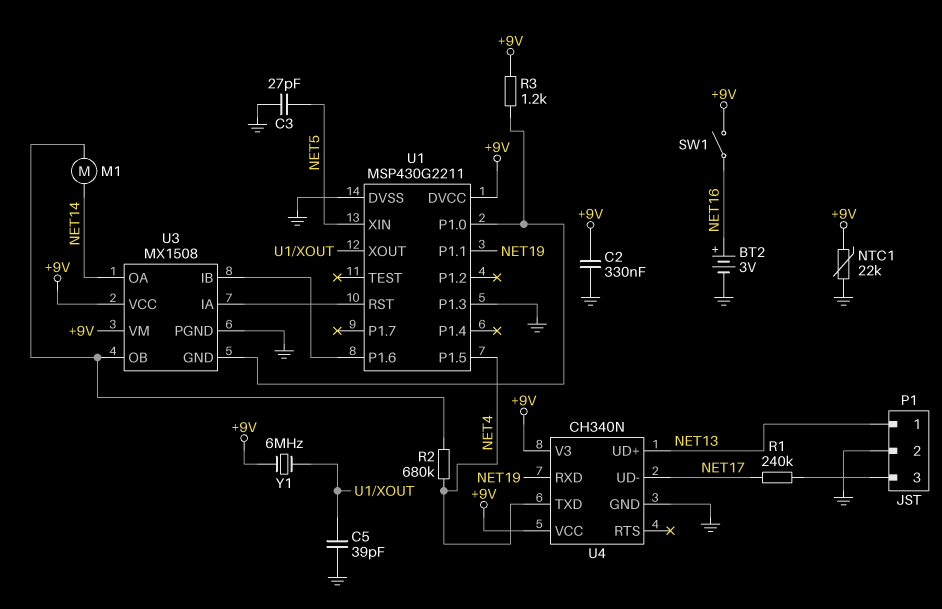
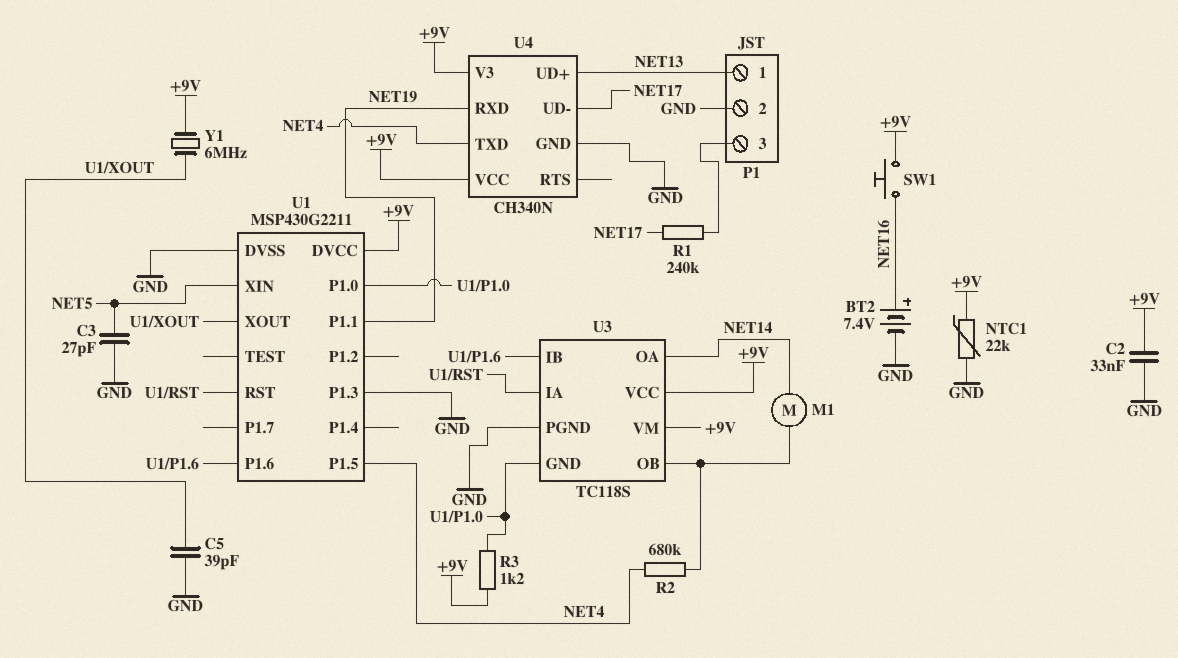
BT2: 3V (plus NET16, minus GND) -> 7.4V (plus NET16, minus GND)
C2: 330nF (+9V, GND) -> 33nF (+9V, GND)
SW1: switch (+9V, NET16) -> button (+9V, NET16)
U3: MX1508 -> TC118S

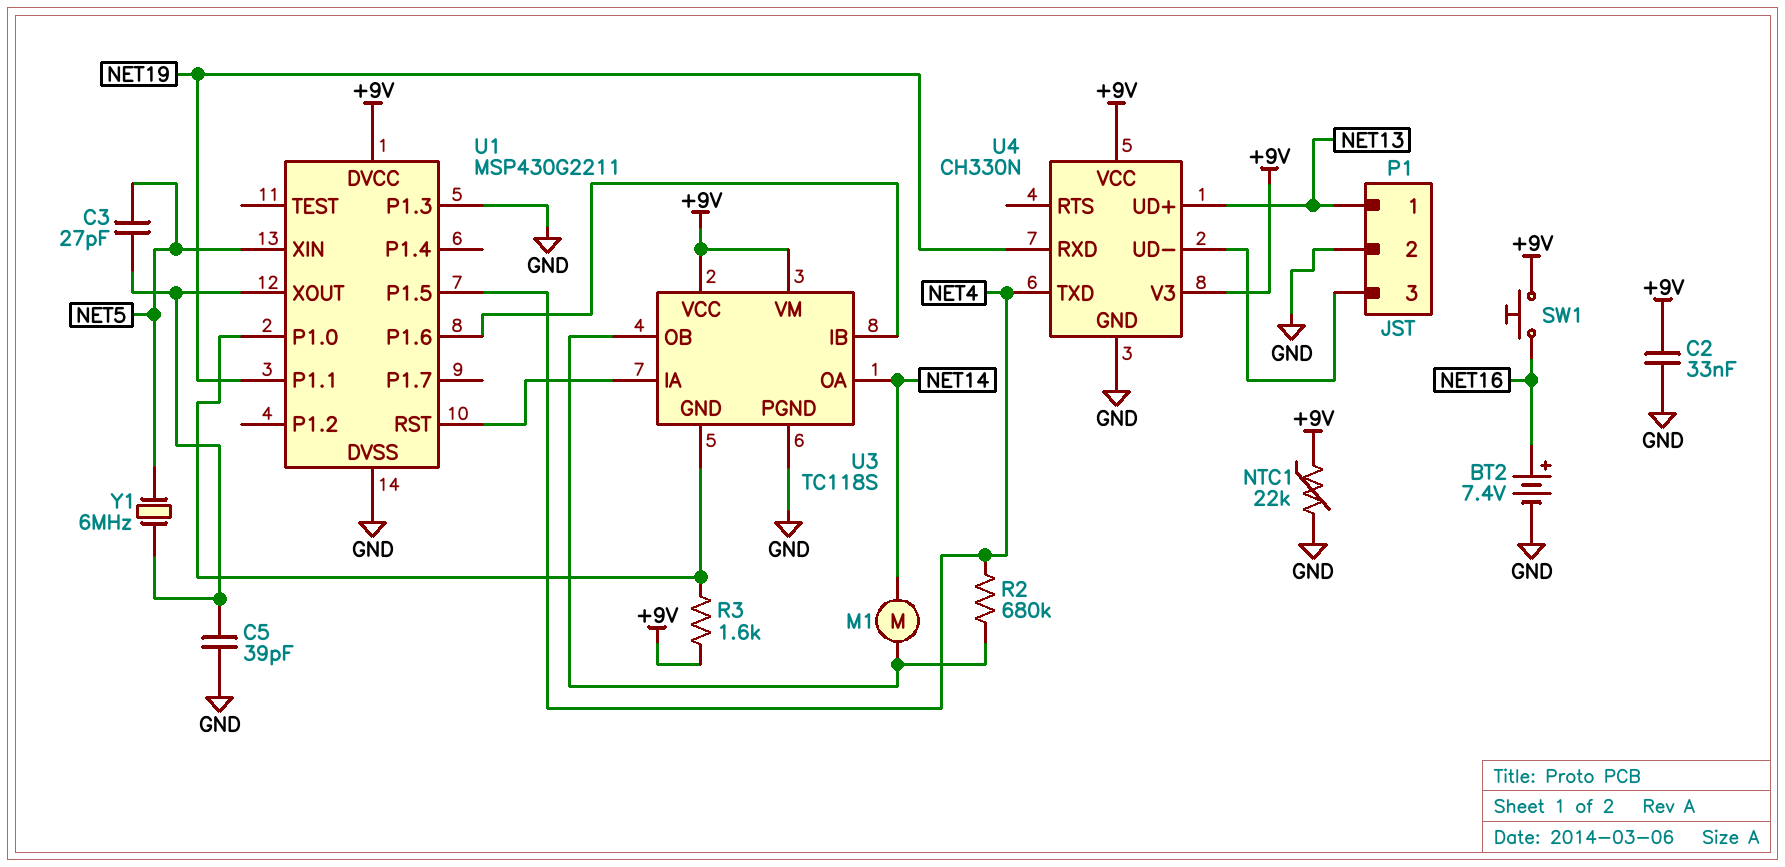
C3: 27pF (GND, NET5) -> 27pF (NET5, U1/XOUT)
R1: 240k (NET17, P1/3) -> none
R3: 1.2k (+9V, U1/P1.0) -> 1.6k (+9V, U1/P1.0)
U4: CH340N -> CH330N
U4 pin UD-: NET17 -> P1/3
Y1: 6MHz (+9V, U1/XOUT) -> 6MHz (NET5, U1/XOUT)

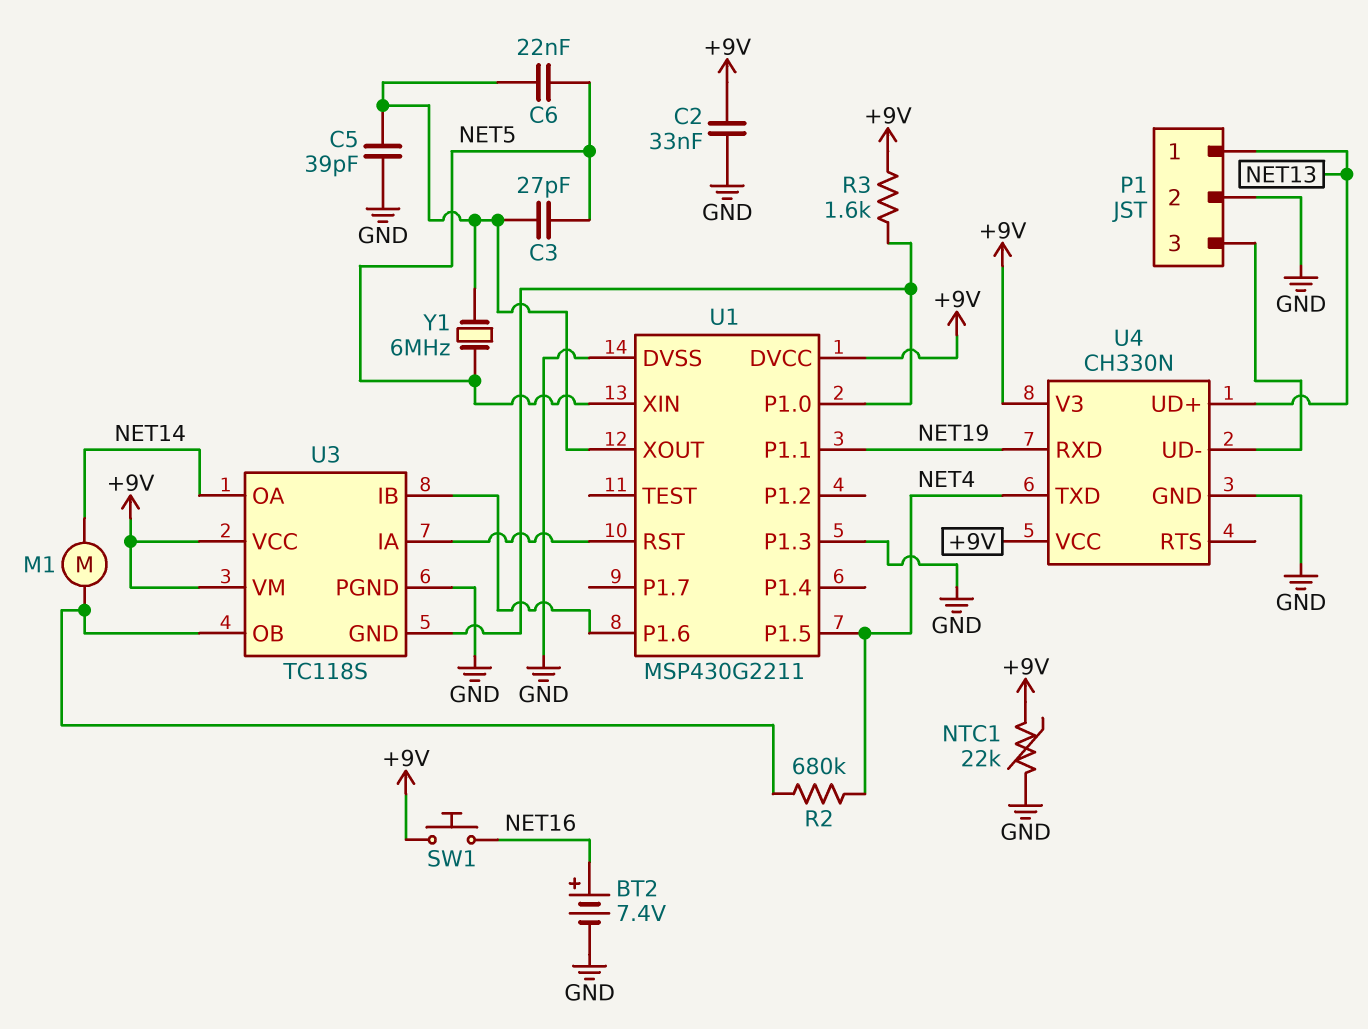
C6: none -> 22nF (NET5, U1/XOUT)

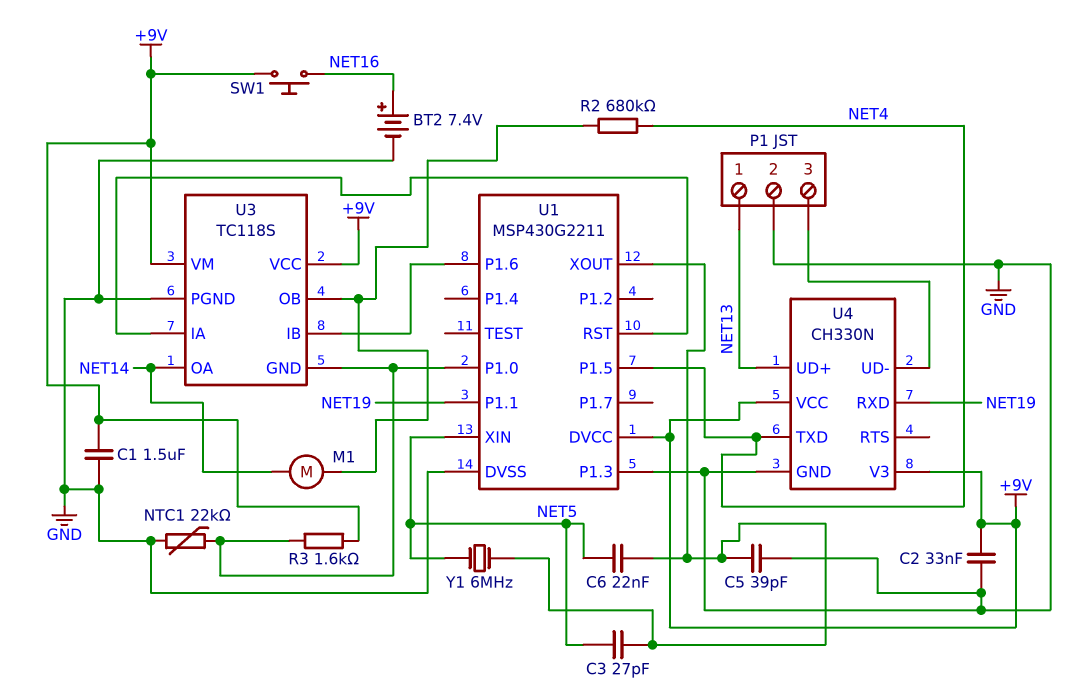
C1: none -> 1.5uF (+9V, GND)
NTC1: 22k (+9V, GND) -> 22k (GND, U1/P1.0)

